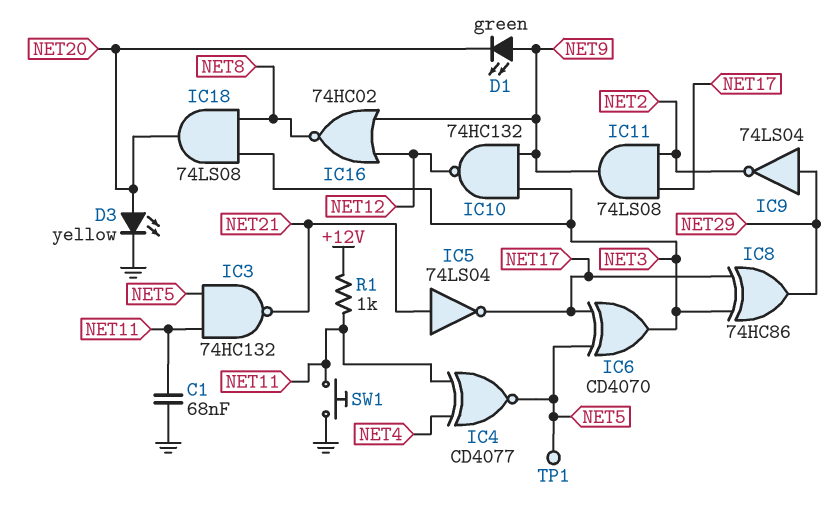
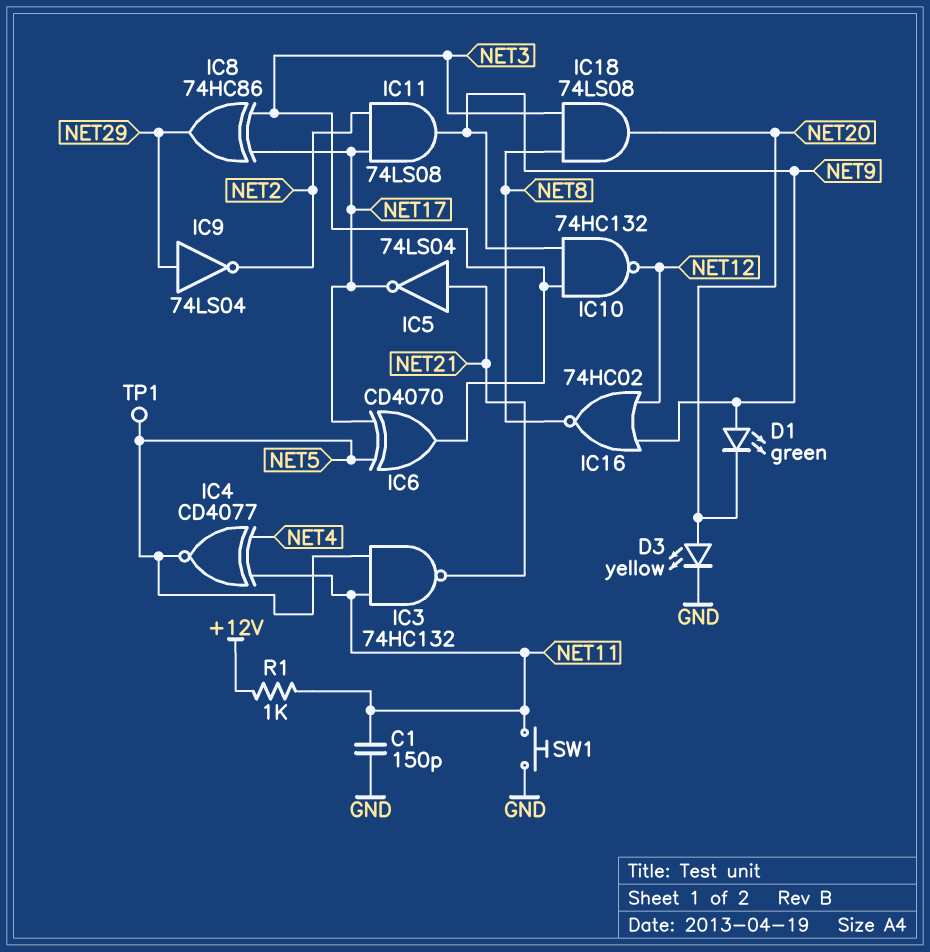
C1: 68nF (GND, NET11) -> 150pF (GND, NET11)

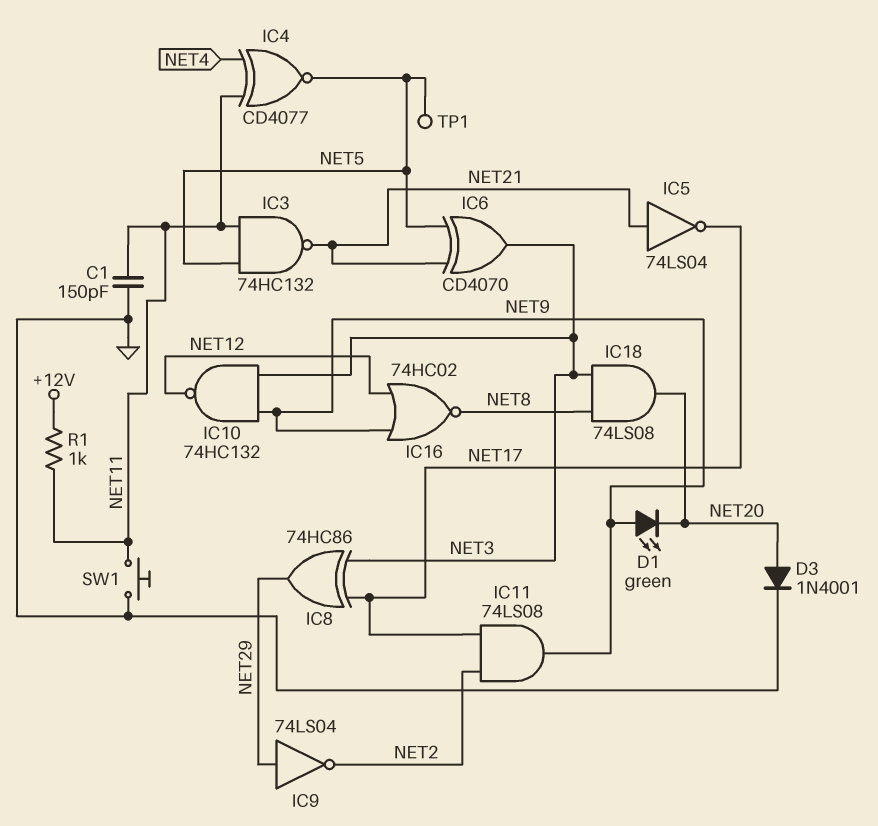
D3: LED yellow (A NET20, K GND) -> diode 1N4001 (A NET20, K GND)
IC6: XOR CD4070 (in NET5, in NET17, out NET3) -> XOR CD4070 (in NET5, in NET21, out NET3)

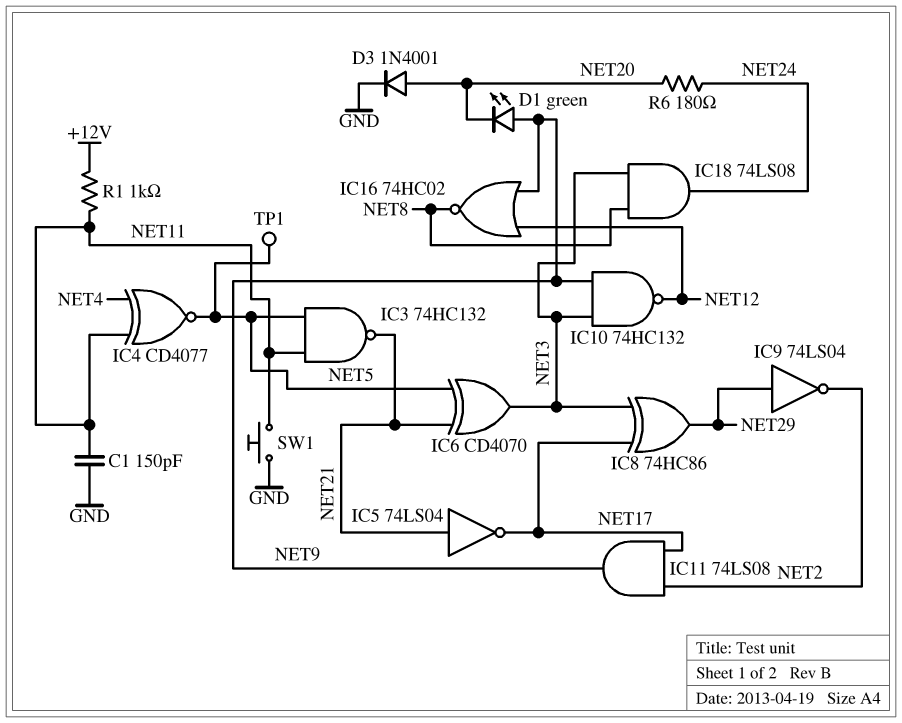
IC18: AND 74LS08 (in NET3, in NET8, out NET20) -> AND 74LS08 (in NET3, in NET8, out NET24)
R6: none -> 180 (NET20, NET24)

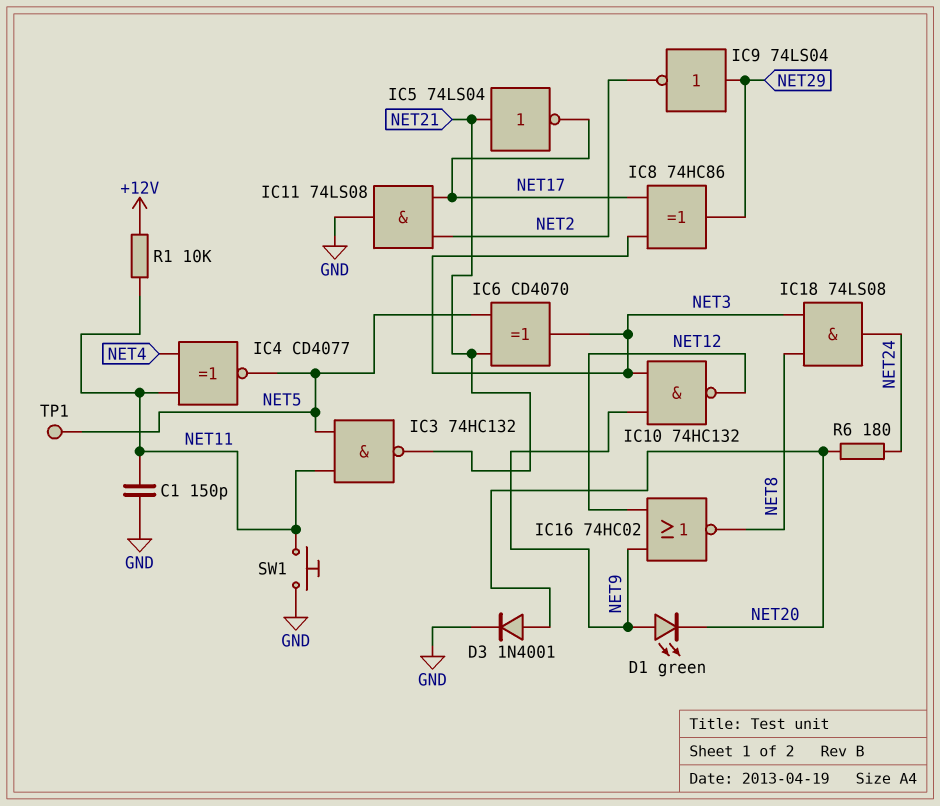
IC11: AND 74LS08 (in NET2, in NET17, out NET9) -> AND 74LS08 (in NET2, in NET17, out GND)
R1: 1k (+12V, NET11) -> 10k (+12V, NET11)

